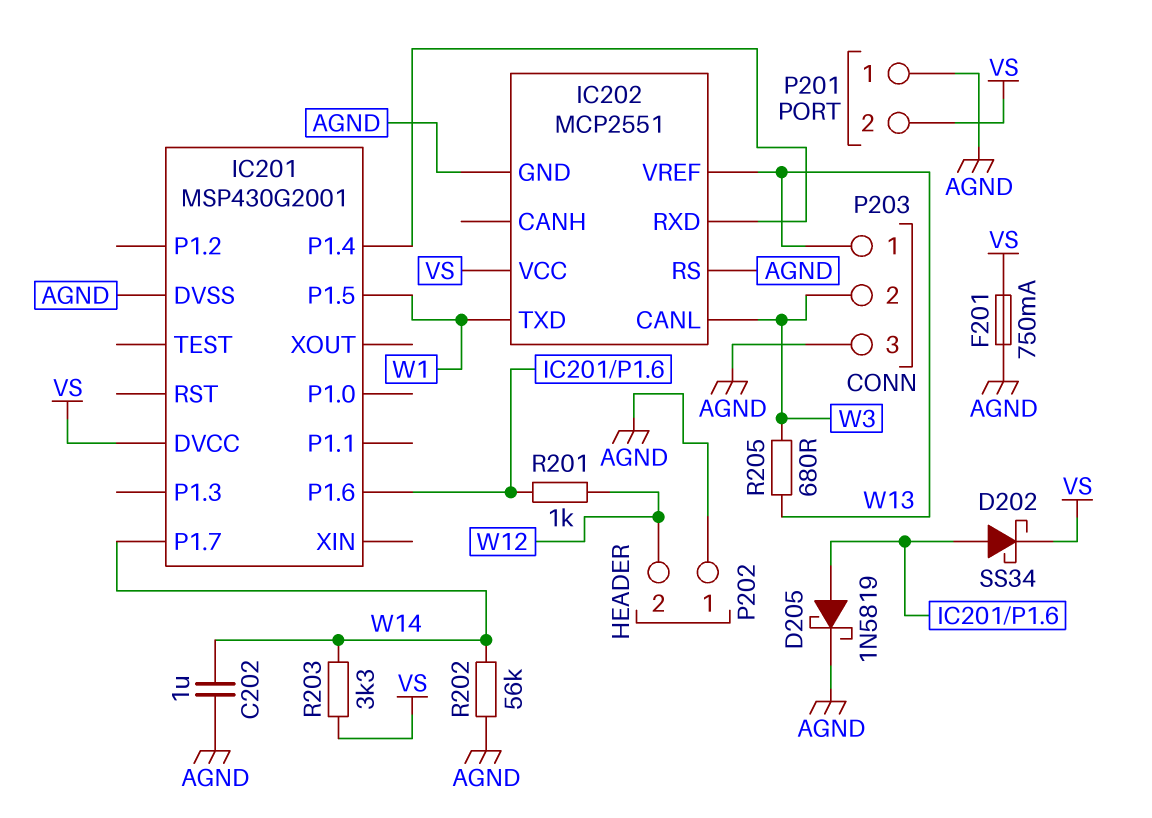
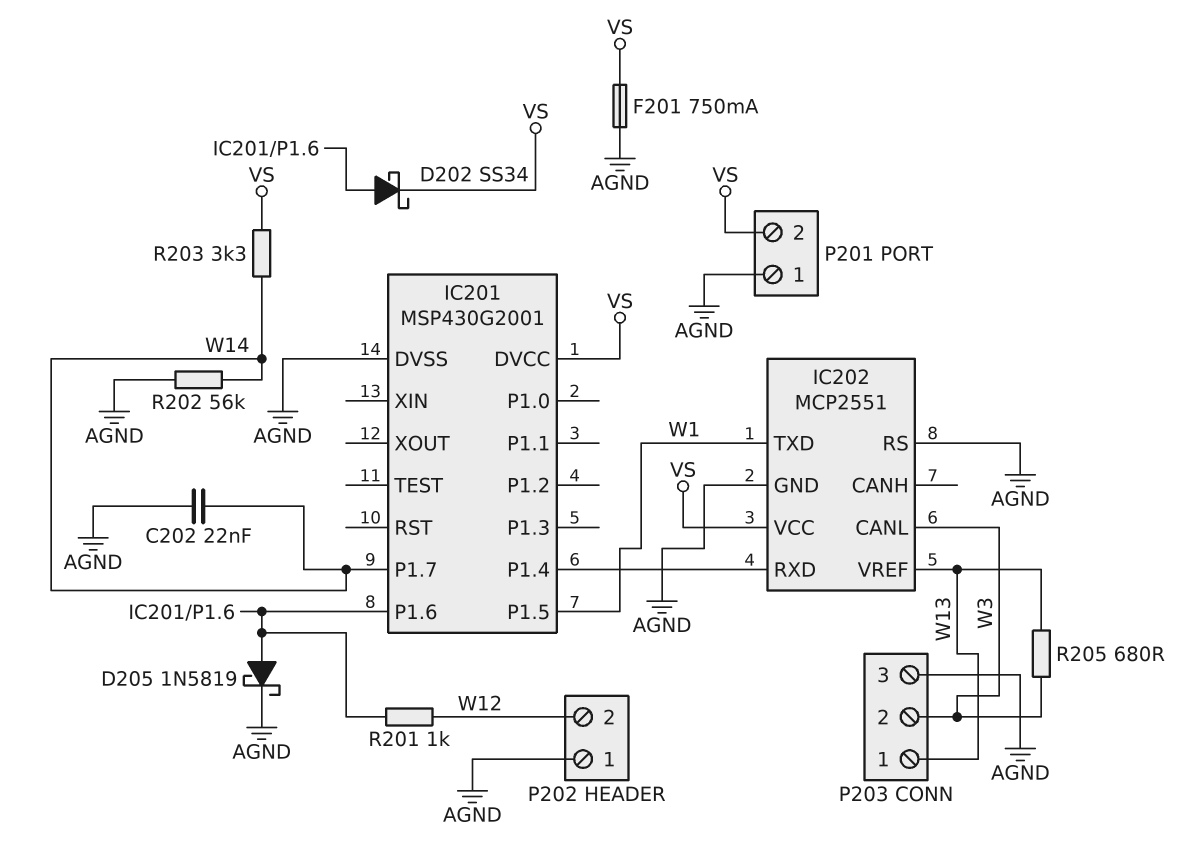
C202: 1uF (AGND, W14) -> 22nF (AGND, W14)

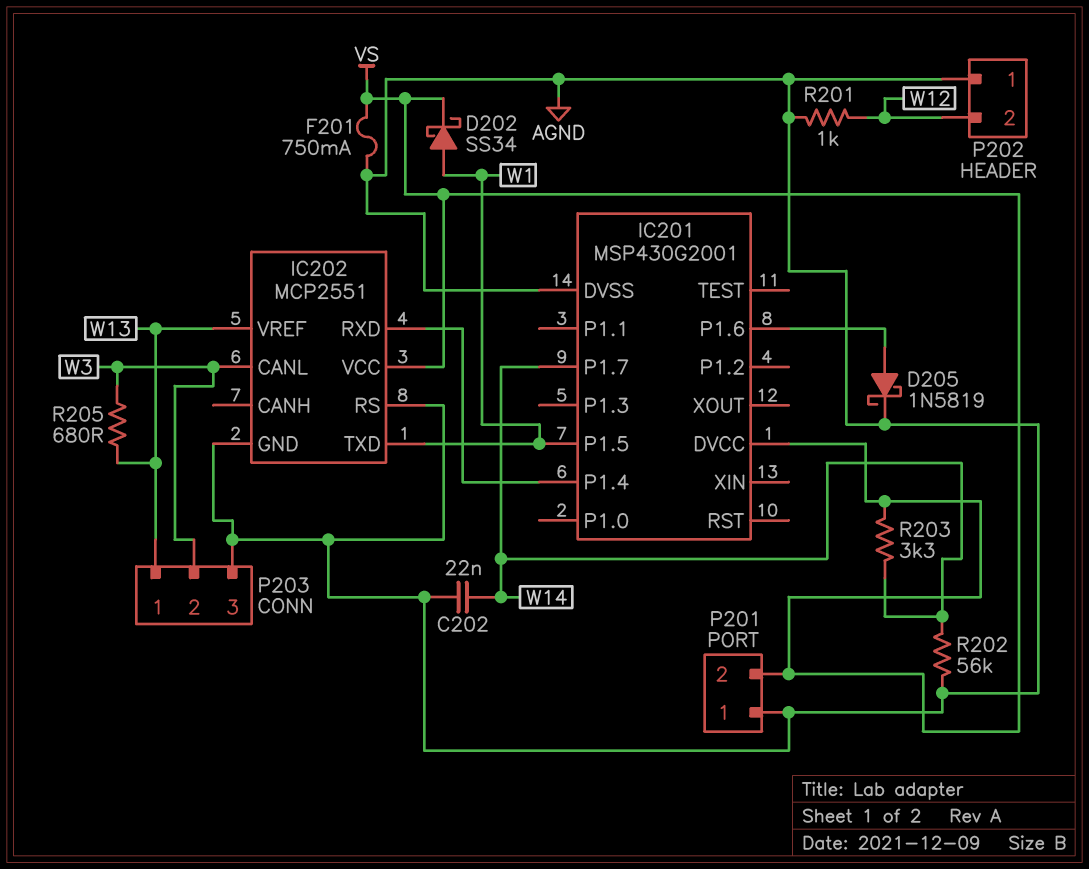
D202: schottky SS34 (A IC201/P1.6, K VS) -> schottky SS34 (A W1, K VS)
R201: 1k (IC201/P1.6, W12) -> 1k (AGND, W12)

